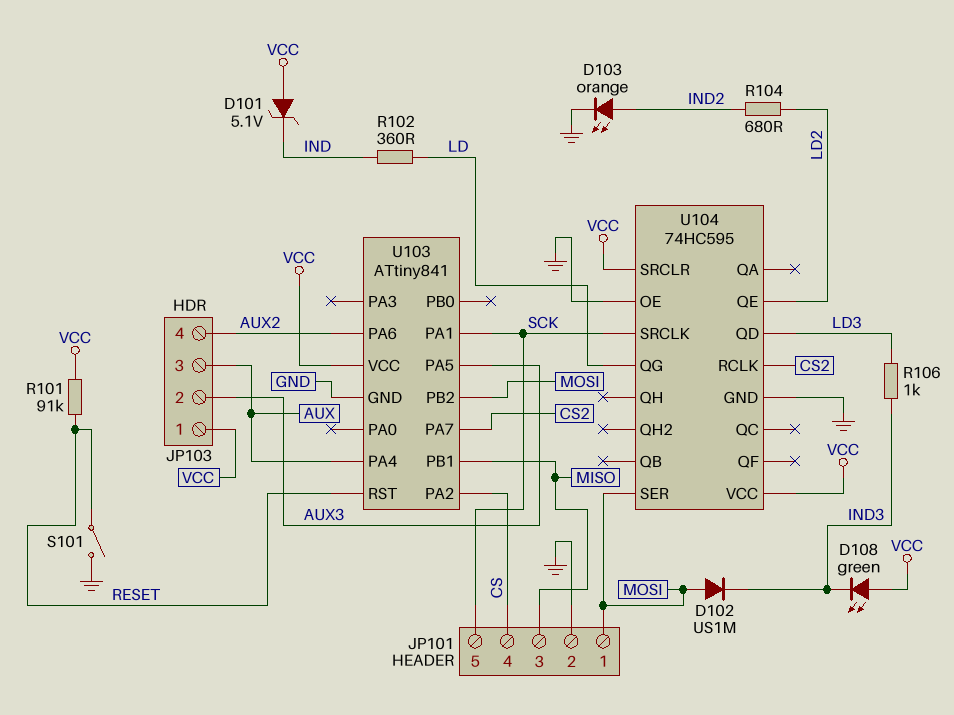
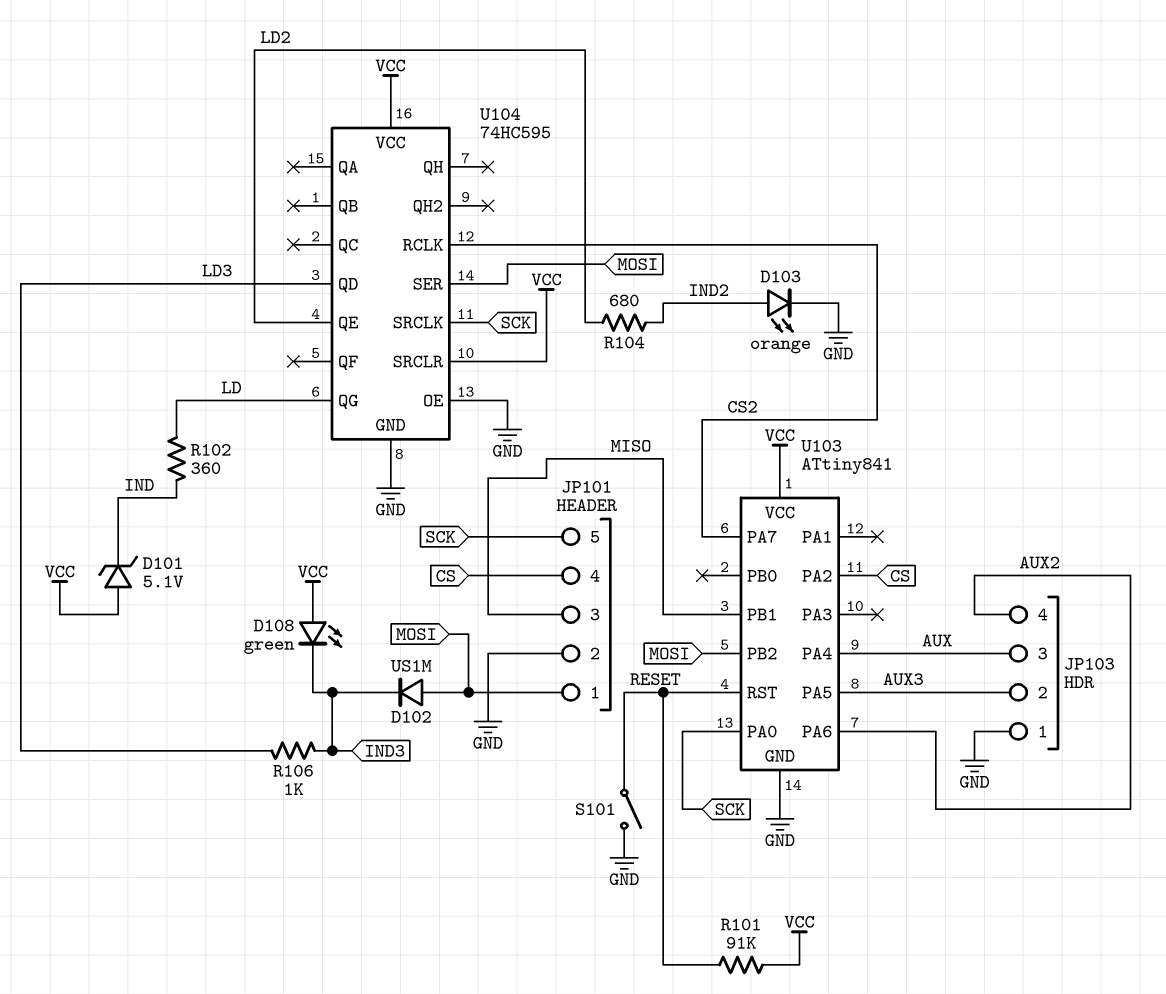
JP103 pin 1: VCC -> GND
U103 pin PA0: none -> SCK
U103 pin PA1: SCK -> none

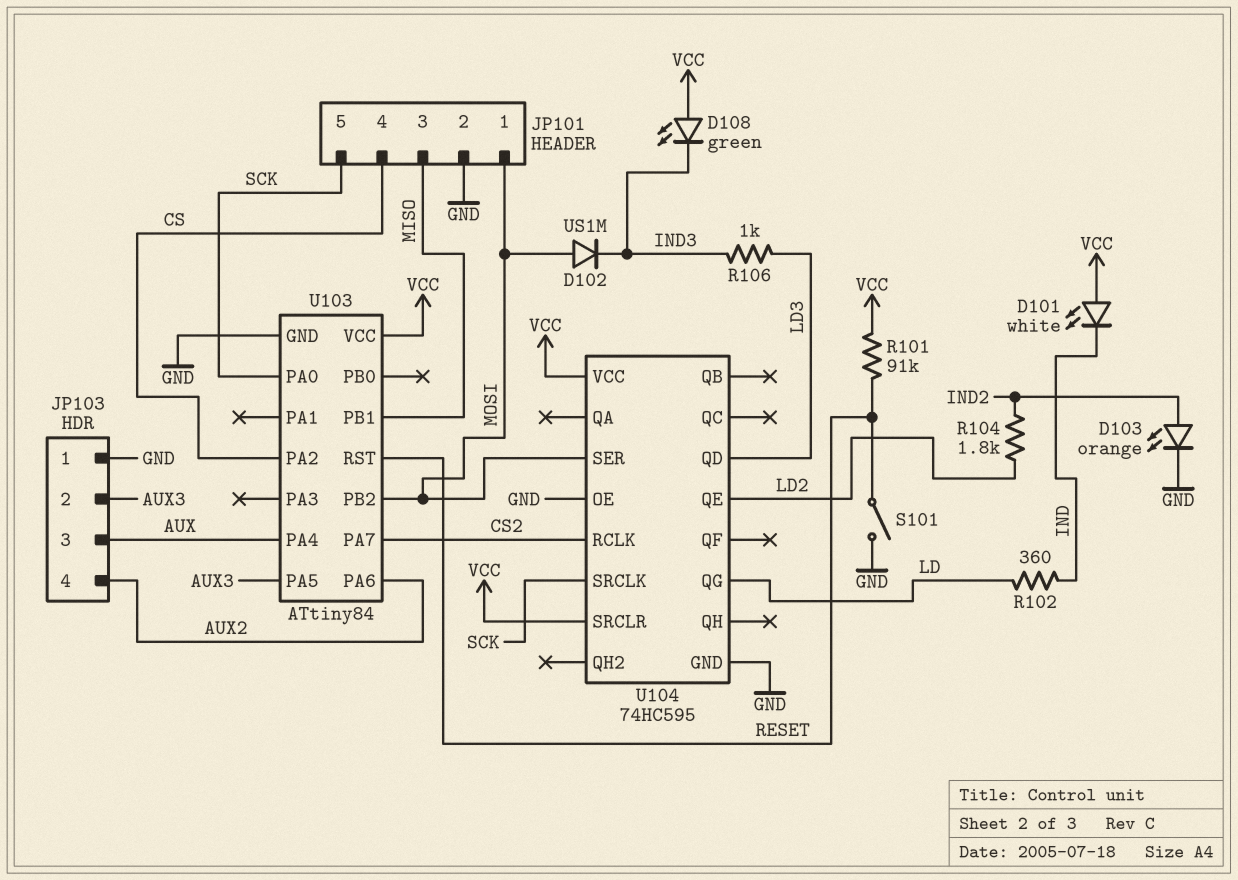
D101: zener 5.1V (A VCC, K IND) -> LED white (A VCC, K IND)
R104: 680 (IND2, LD2) -> 1.8k (IND2, LD2)
U103: ATtiny841 -> ATtiny84

